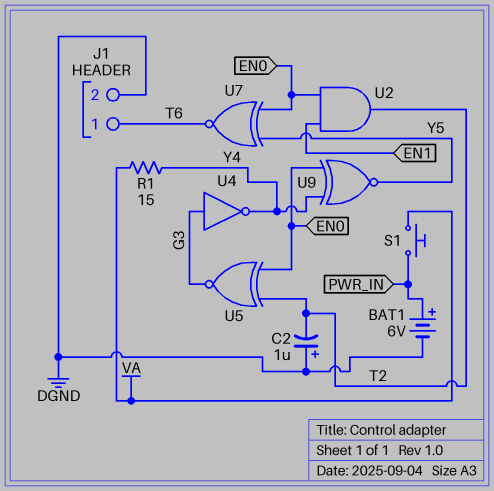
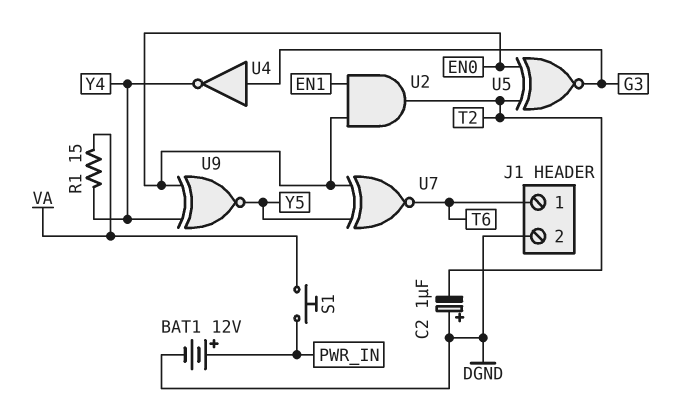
BAT1: 6V (plus PWR_IN, minus DGND) -> 12V (plus PWR_IN, minus DGND)

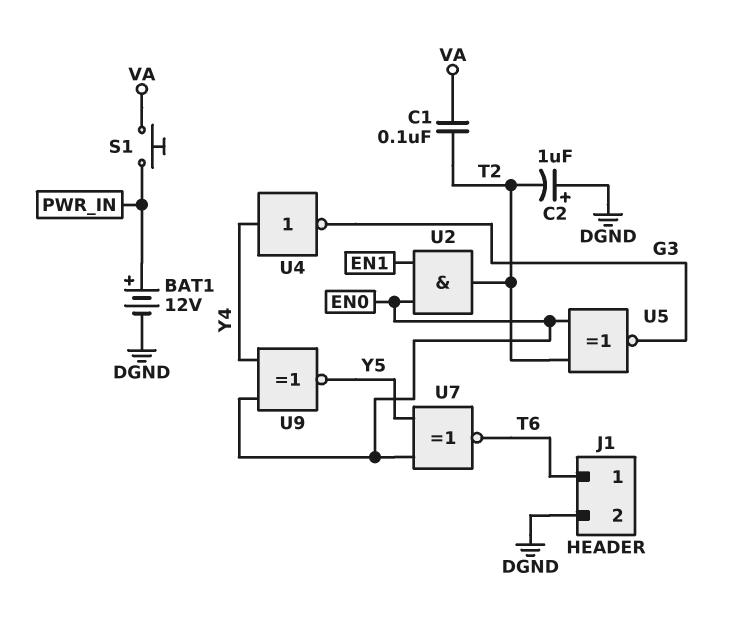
C1: none -> 100nF (T2, VA)
R1: 15 (VA, Y4) -> none
U4: NOT (in G3, out Y4) -> NOT (in Y4, out G3)

